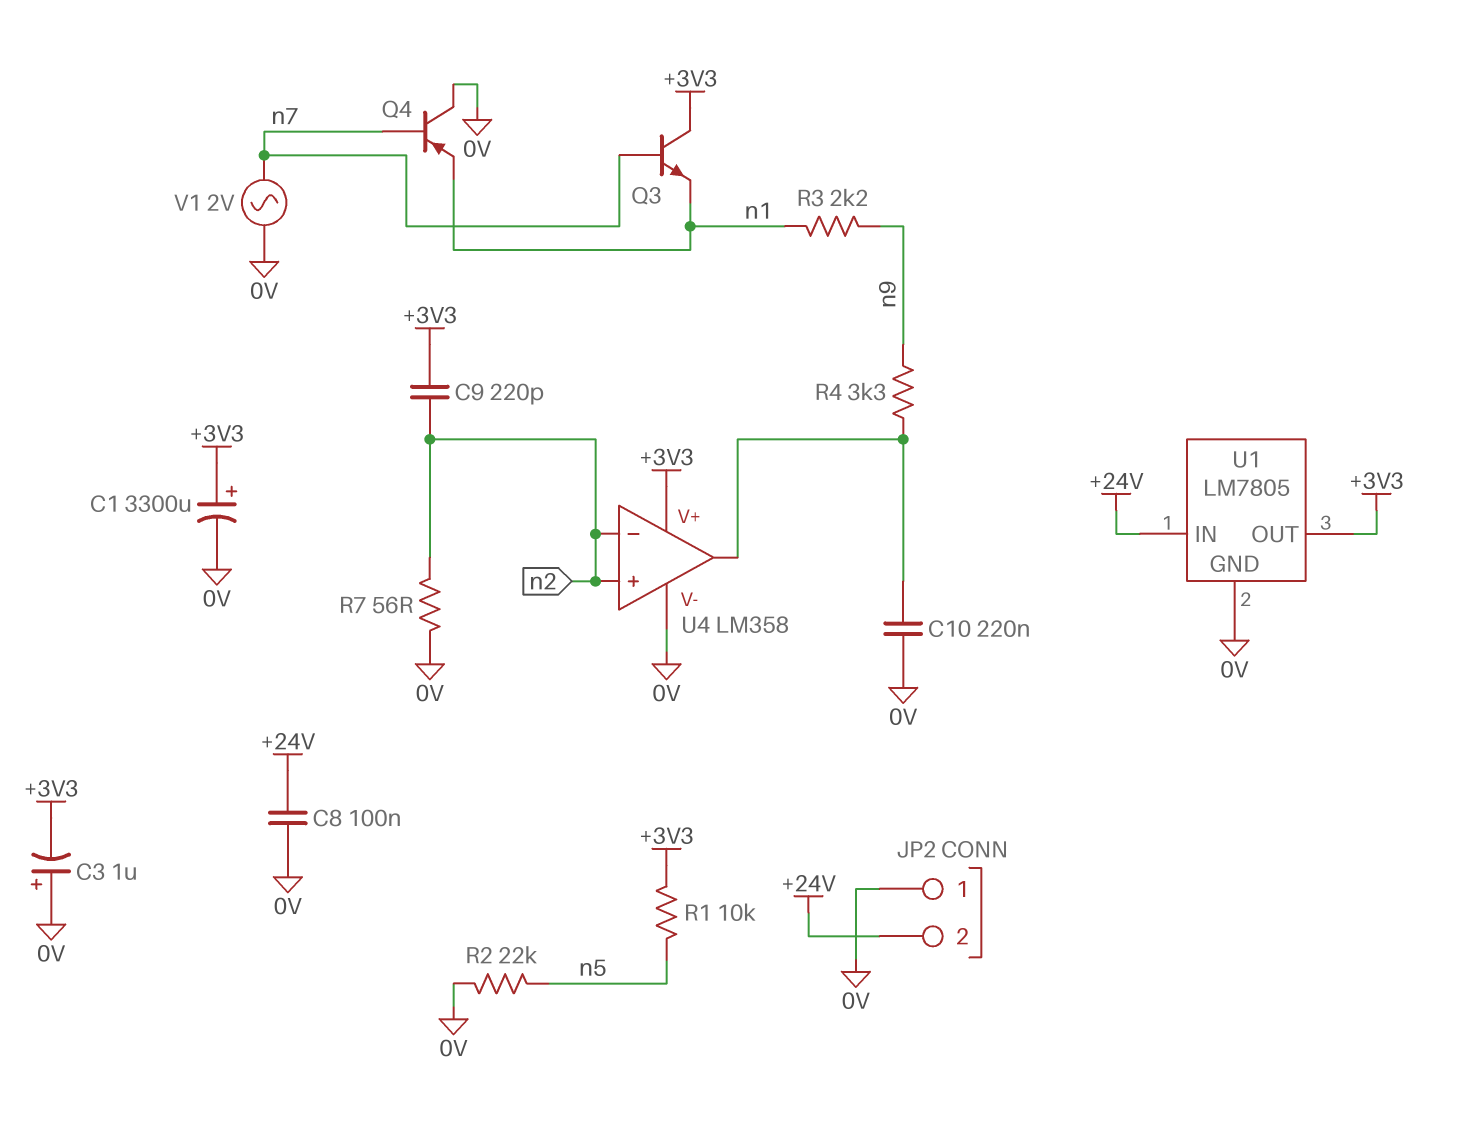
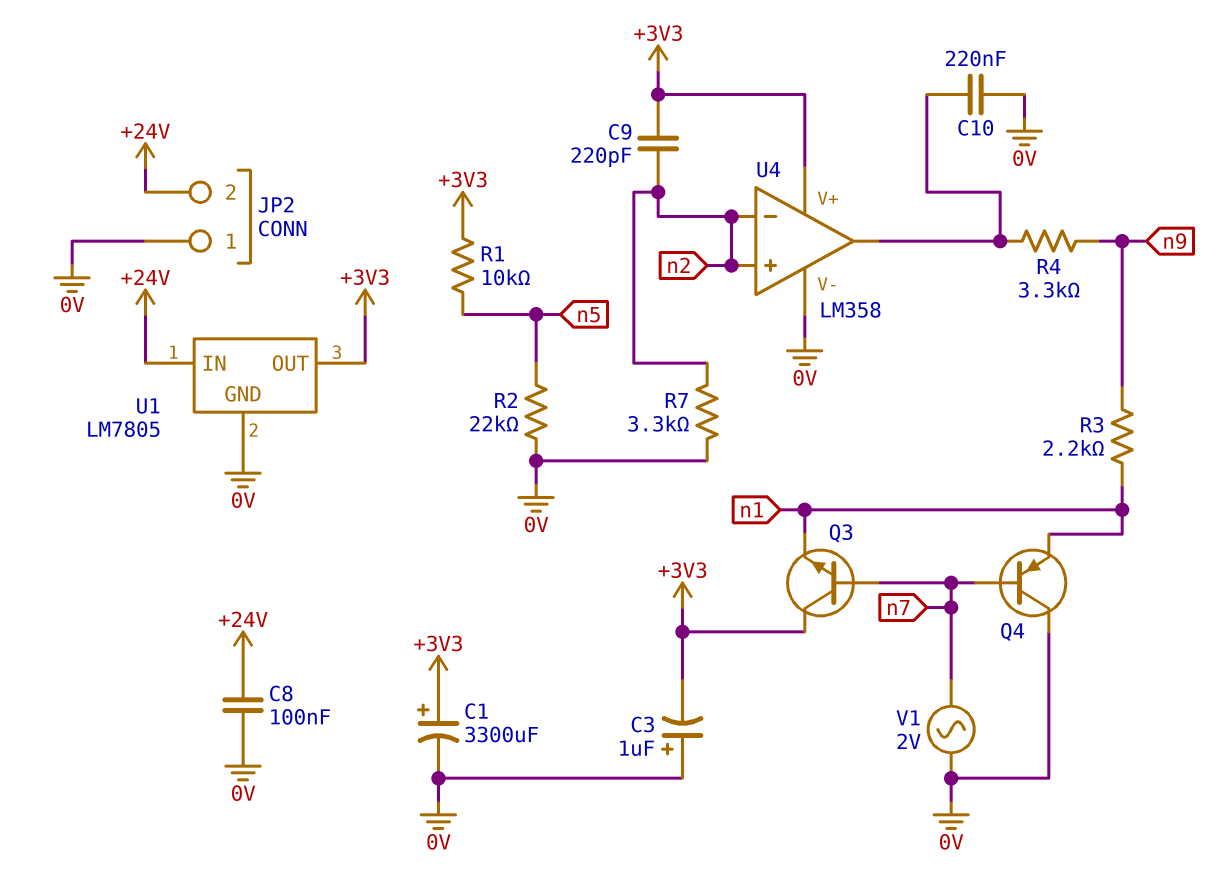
R7: 56 (0V, n2) -> 3.3k (0V, n2)

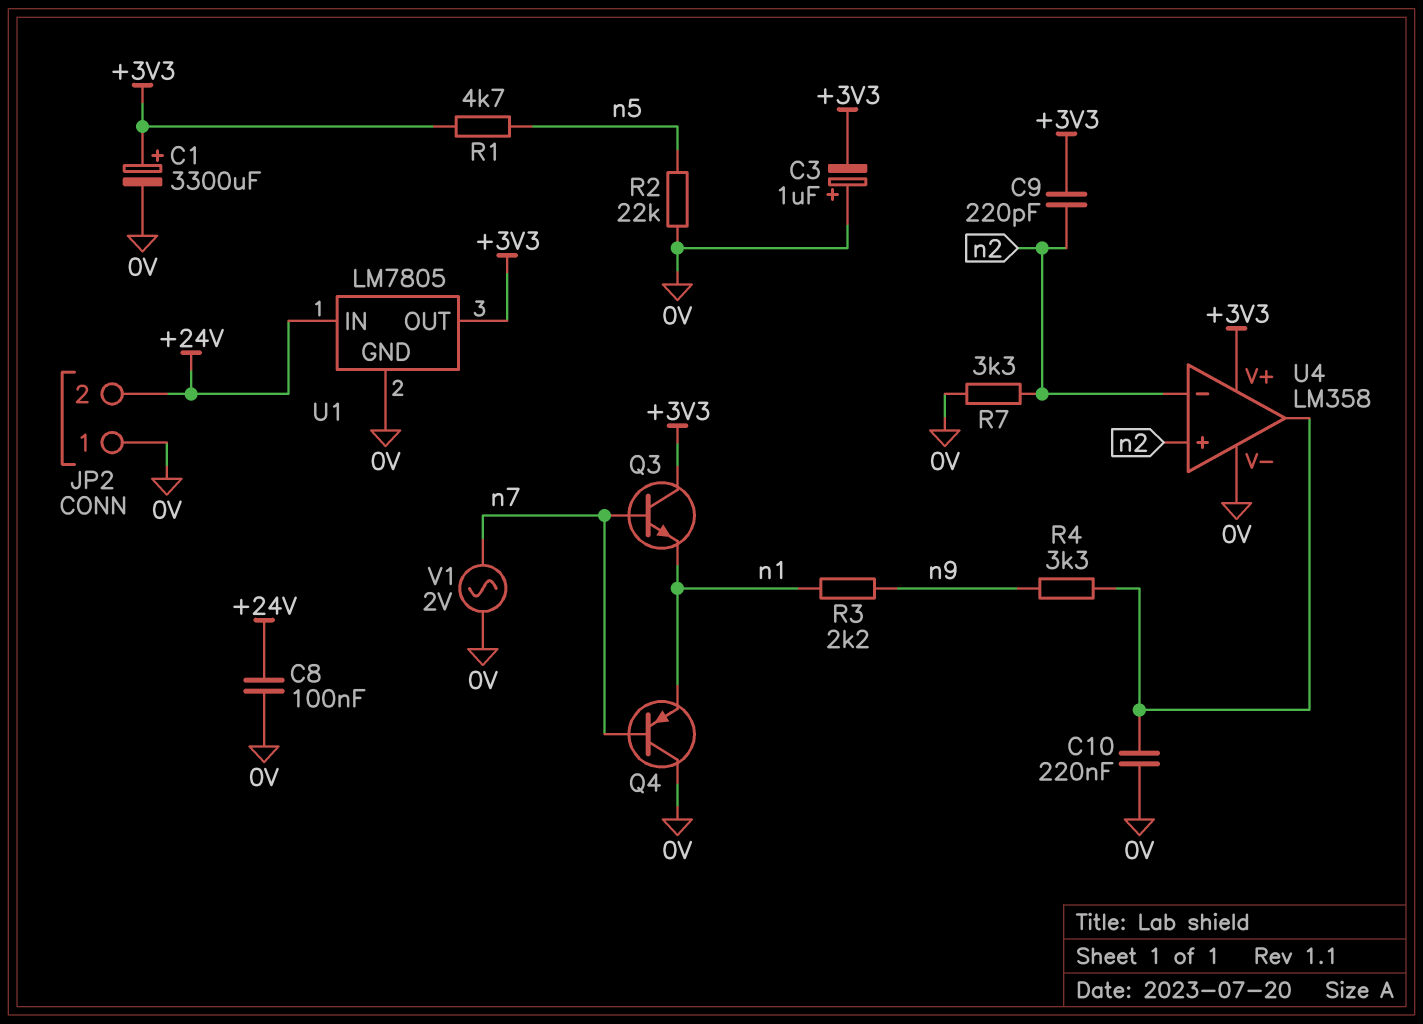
R1: 10k (+3V3, n5) -> 4.7k (+3V3, n5)

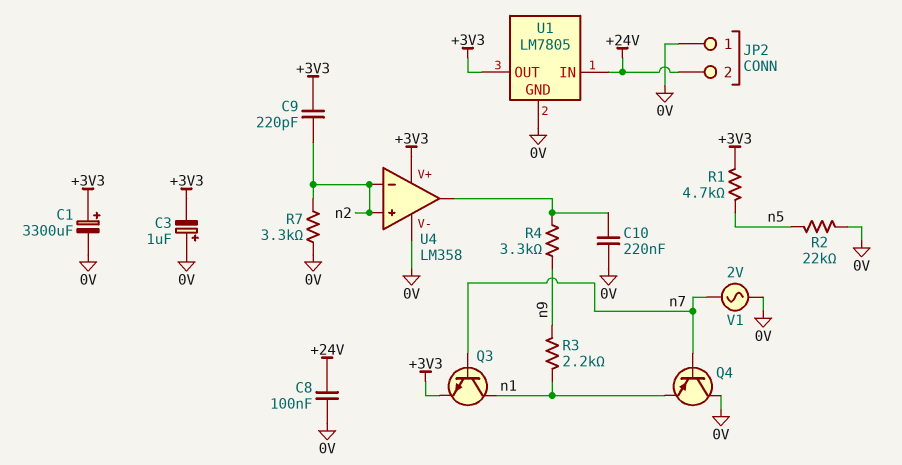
Q3: NPN (B n7, C +3V3, E n1) -> NPN (B n7, C n1, E +3V3)

